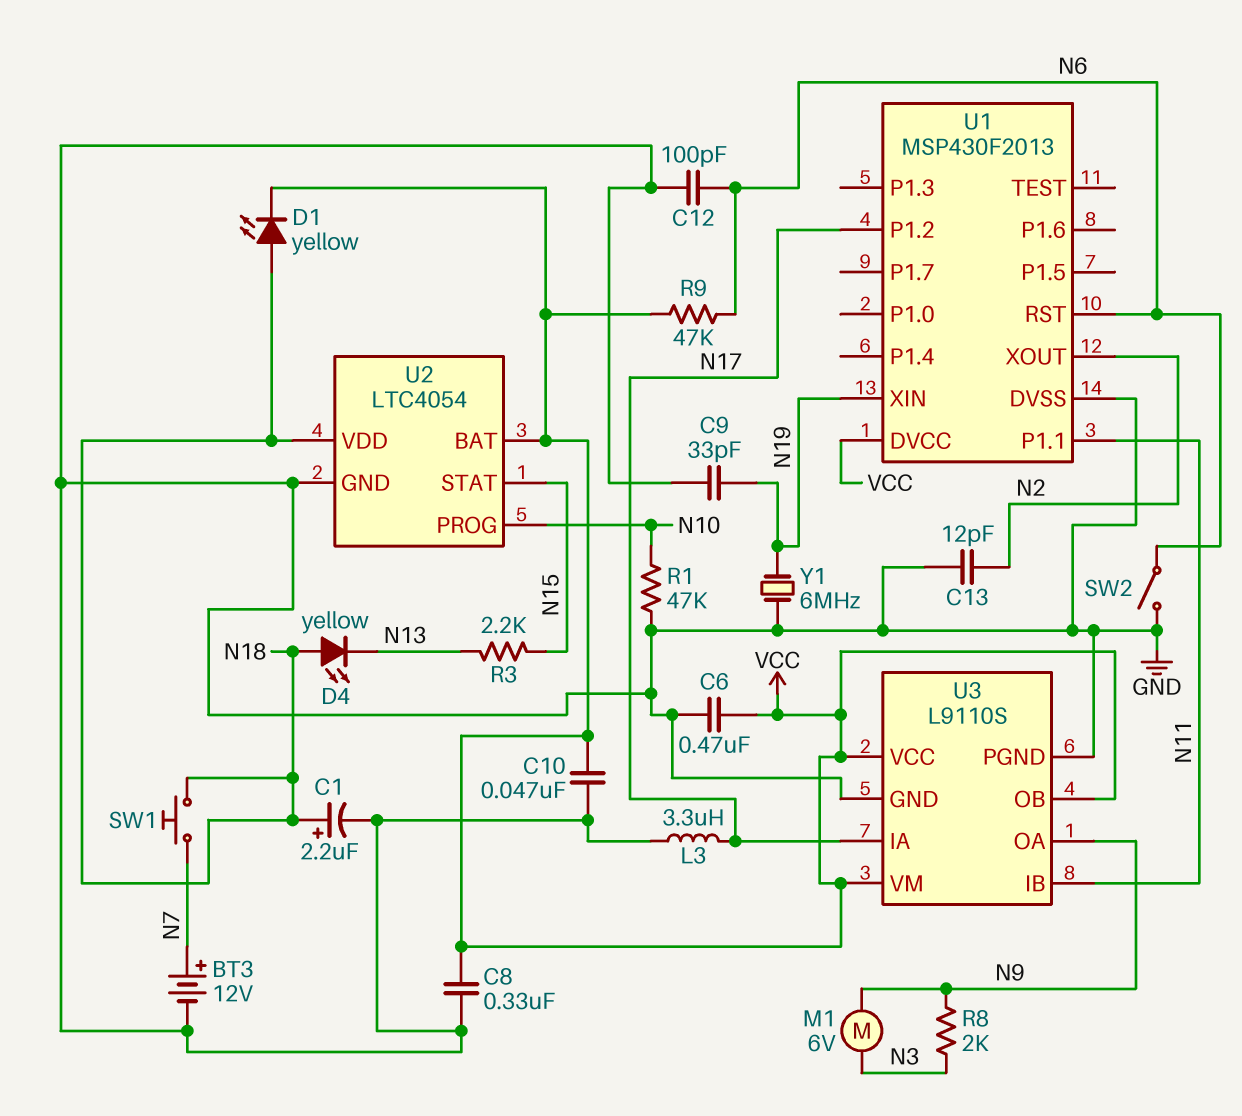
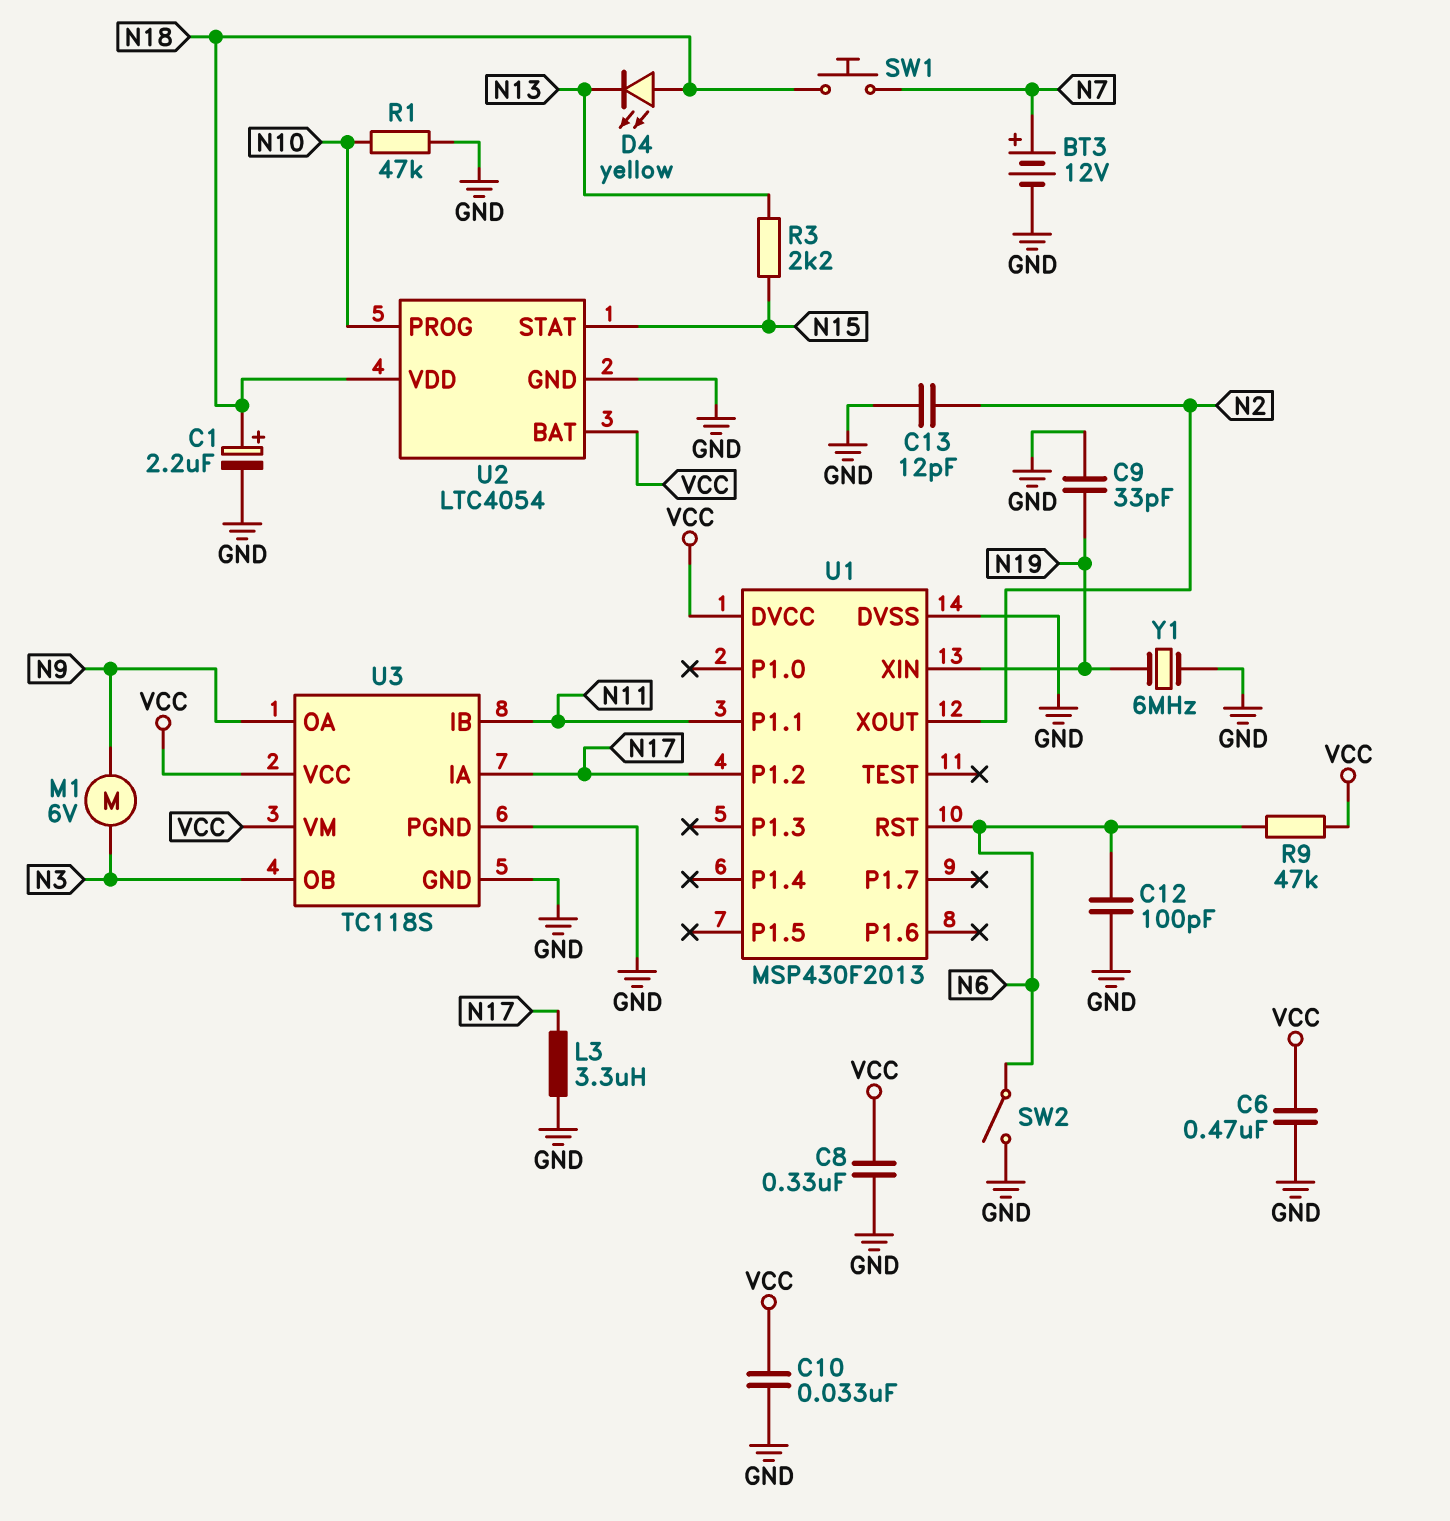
C10: 47nF (GND, VCC) -> 33nF (GND, VCC)
D1: LED yellow (A N18, K VCC) -> none
R8: 2k (N3, N9) -> none
U3: L9110S -> TC118S
U3 pin OB: VCC -> N3

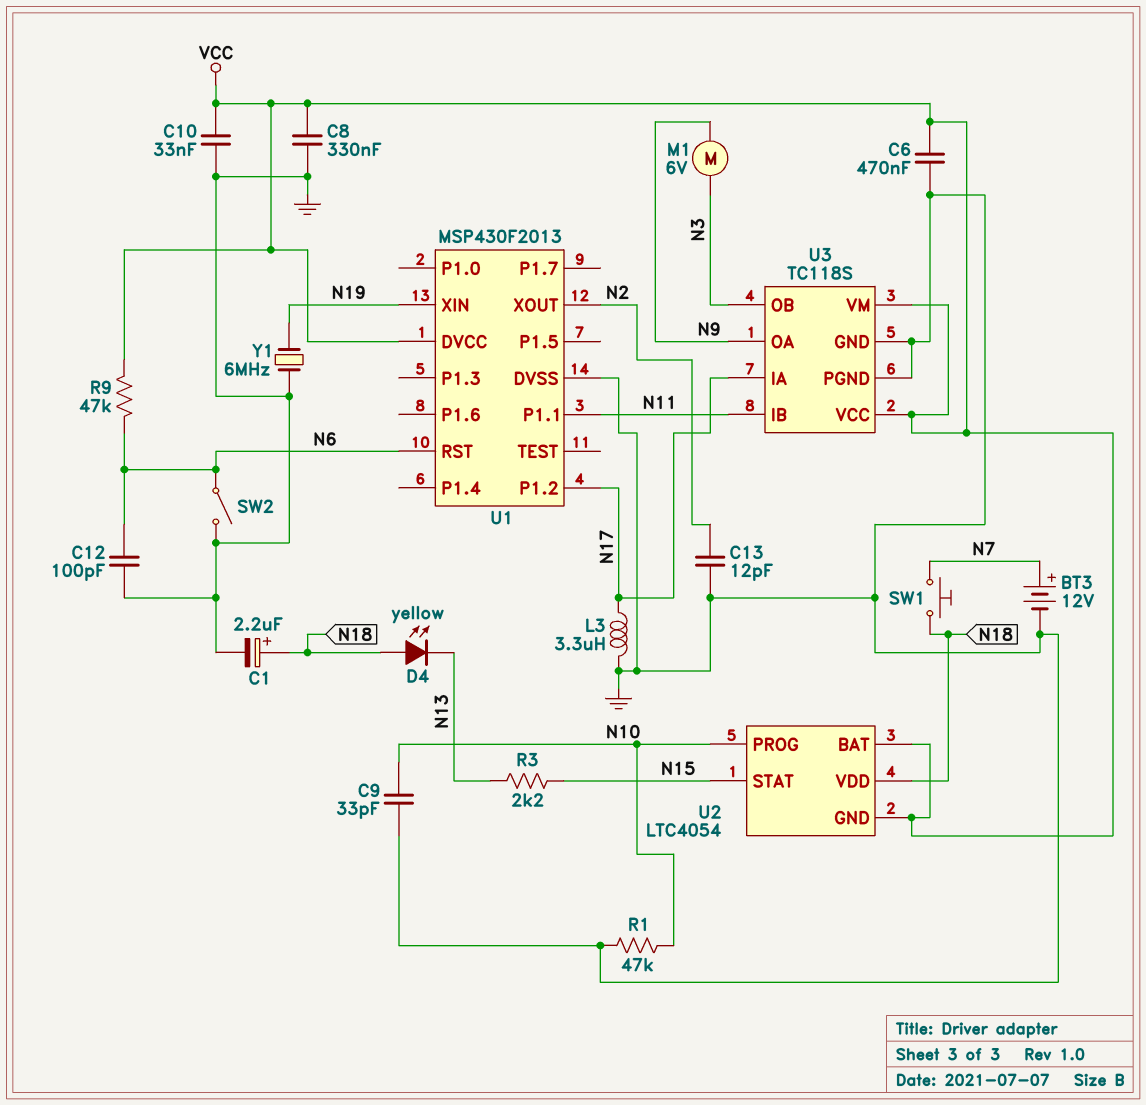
C9: 33pF (GND, N19) -> 33pF (GND, N10)
U2 pin GND: GND -> VCC

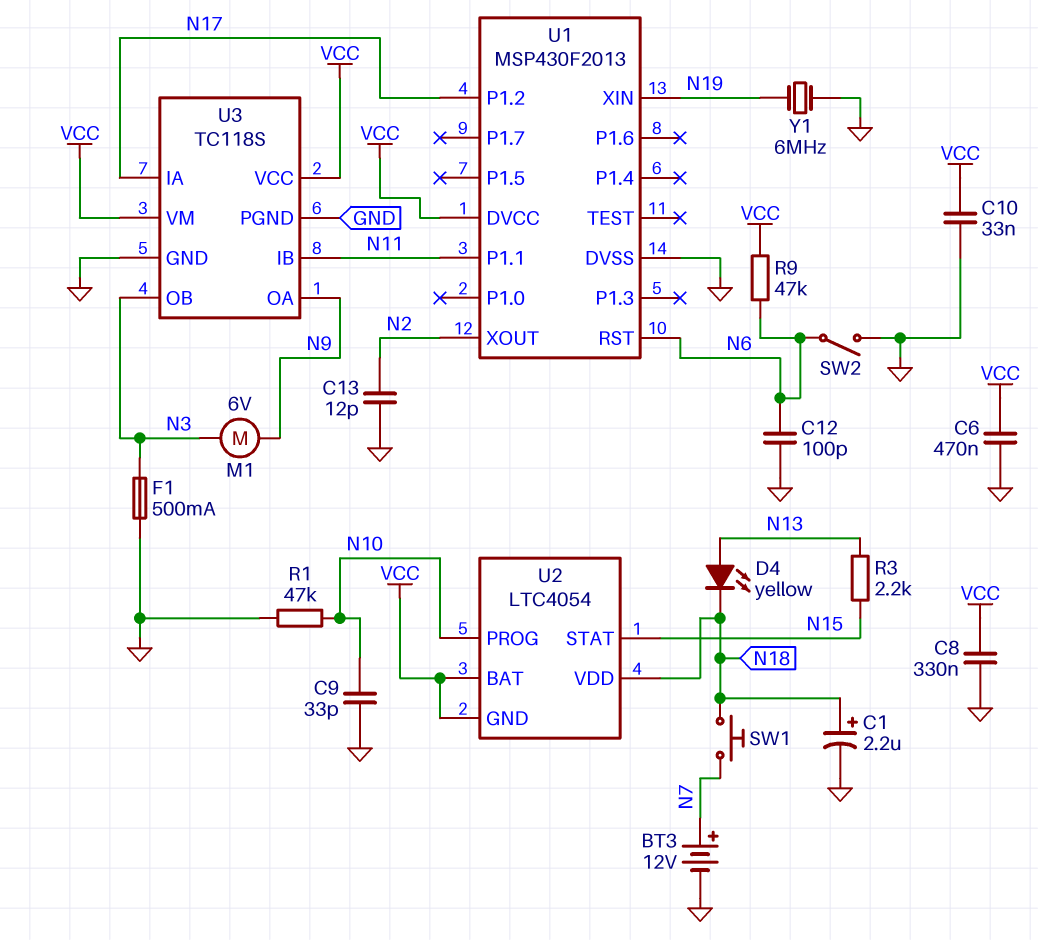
D4: LED yellow (A N18, K N13) -> LED yellow (A N13, K N18)
F1: none -> 500mA (GND, N3)
L3: 3.3uH (GND, N17) -> none

